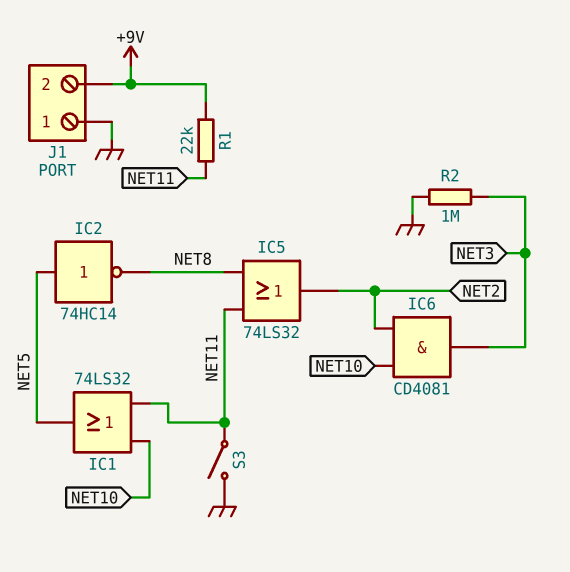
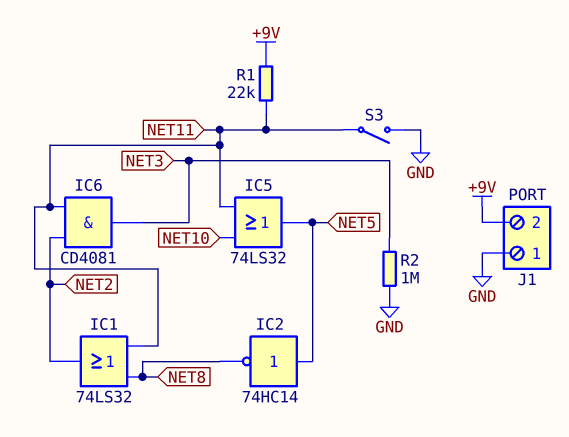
IC1: OR 74LS32 (in NET10, in NET11, out NET5) -> OR 74LS32 (in NET8, in NET11, out NET2)
IC5: OR 74LS32 (in NET8, in NET11, out NET2) -> OR 74LS32 (in NET10, in NET11, out NET5)
IC6: AND CD4081 (in NET2, in NET10, out NET3) -> AND CD4081 (in NET2, in NET11, out NET3)

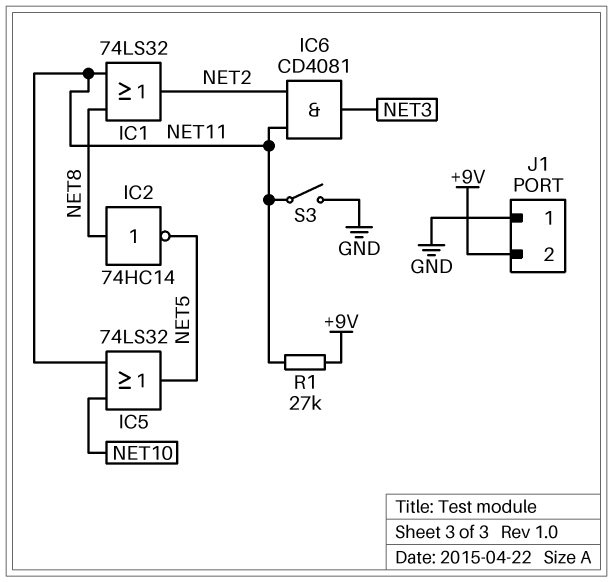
IC2: NOT 74HC14 (in NET5, out NET8) -> NOT 74HC14 (in NET8, out NET5)
R1: 22k (+9V, NET11) -> 27k (+9V, NET11)
R2: 1M (GND, NET3) -> none

